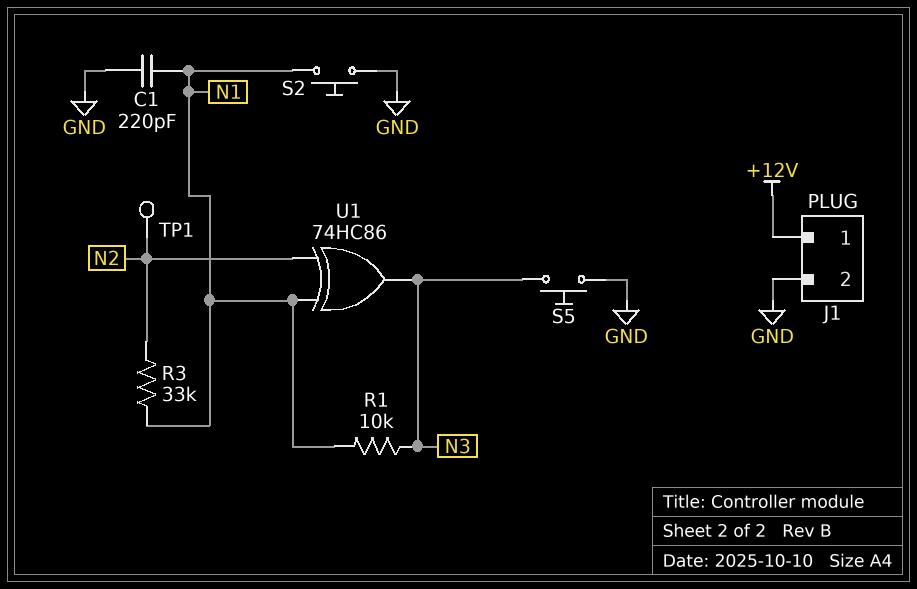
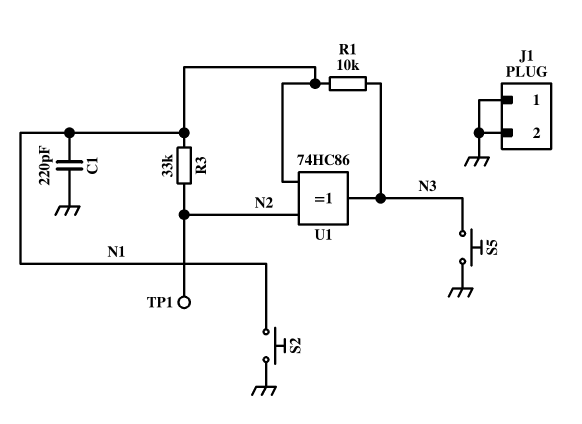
J1 pin 1: +12V -> GND

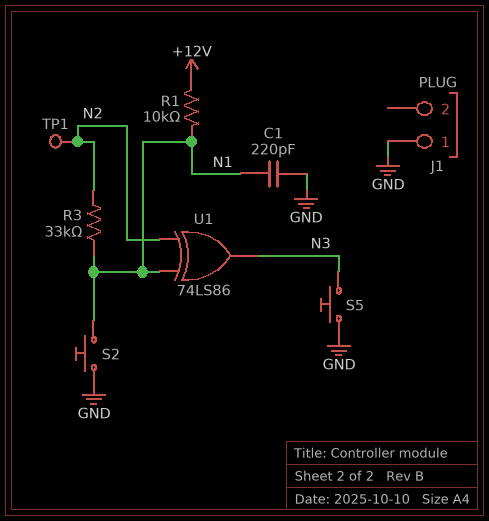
J1 pin 2: GND -> none
R1: 10k (N1, N3) -> 10k (+12V, N1)
U1: XOR 74HC86 (in N1, in N2, out N3) -> XOR 74LS86 (in N1, in N2, out N3)

